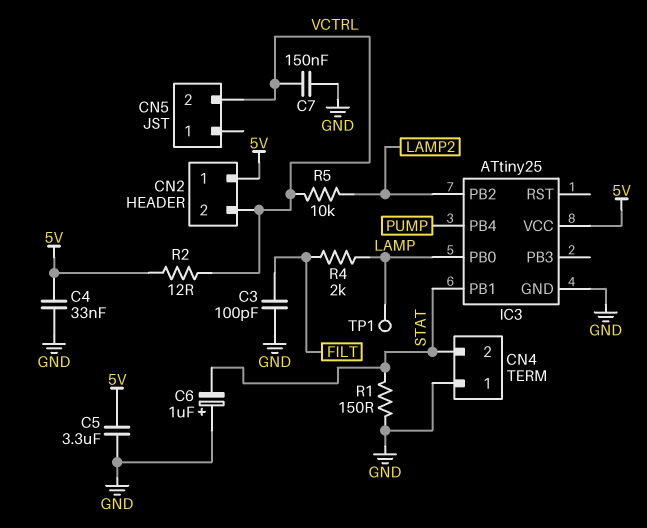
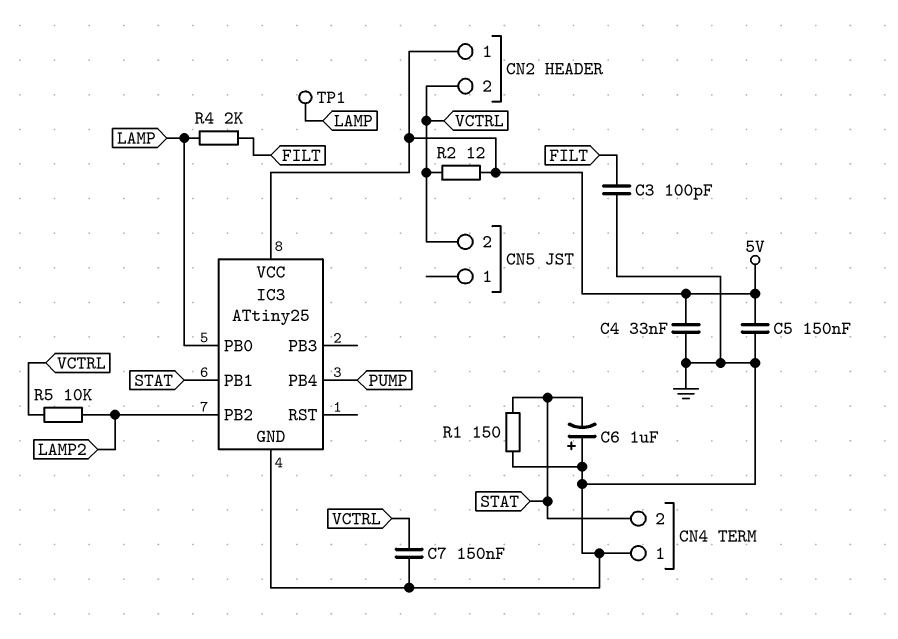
C5: 3.3uF (5V, GND) -> 150nF (5V, GND)

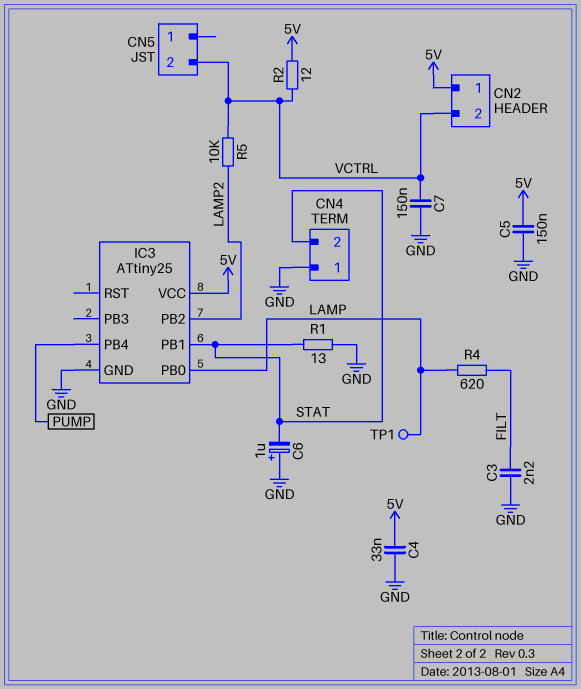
C3: 100pF (FILT, GND) -> 2.2nF (FILT, GND)
R1: 150 (GND, STAT) -> 13 (GND, STAT)
R4: 2k (FILT, LAMP) -> 620 (FILT, LAMP)

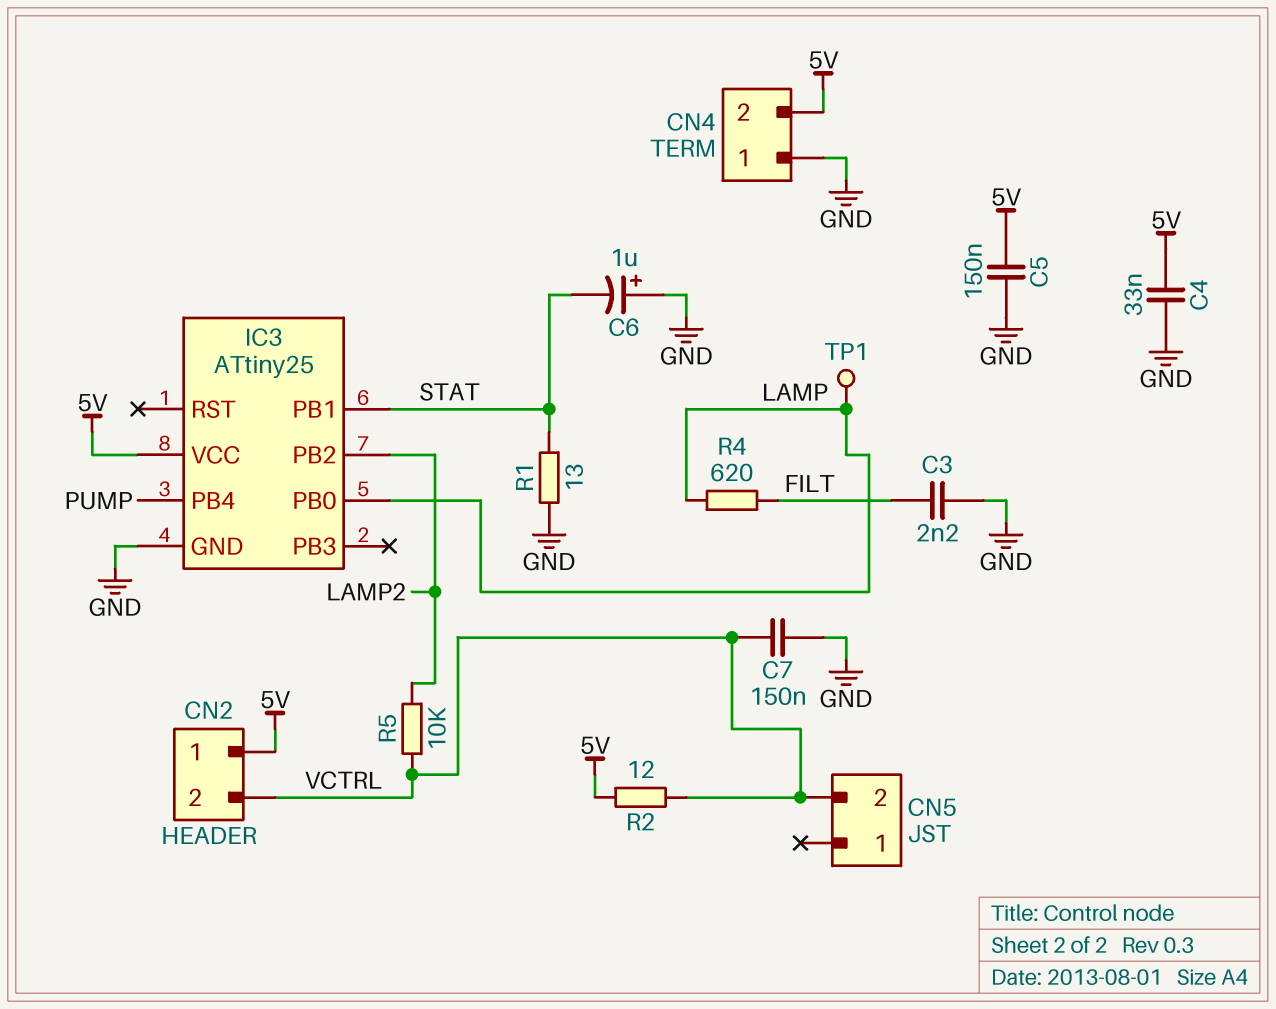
CN4 pin 2: STAT -> 5V

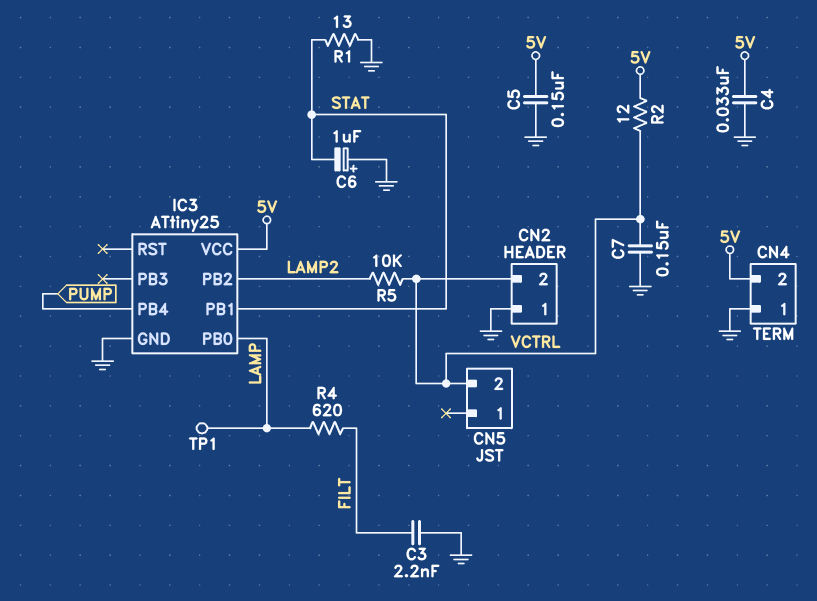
CN2 pin 1: 5V -> GND

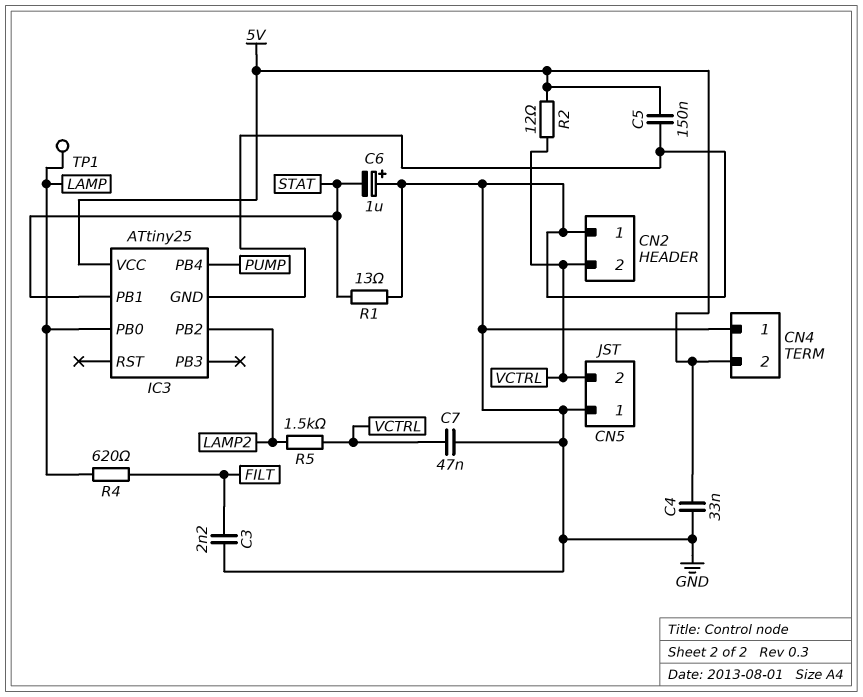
C7: 150nF (GND, VCTRL) -> 47nF (GND, VCTRL)
CN5 pin 1: none -> GND
R5: 10k (LAMP2, VCTRL) -> 1.5k (LAMP2, VCTRL)

